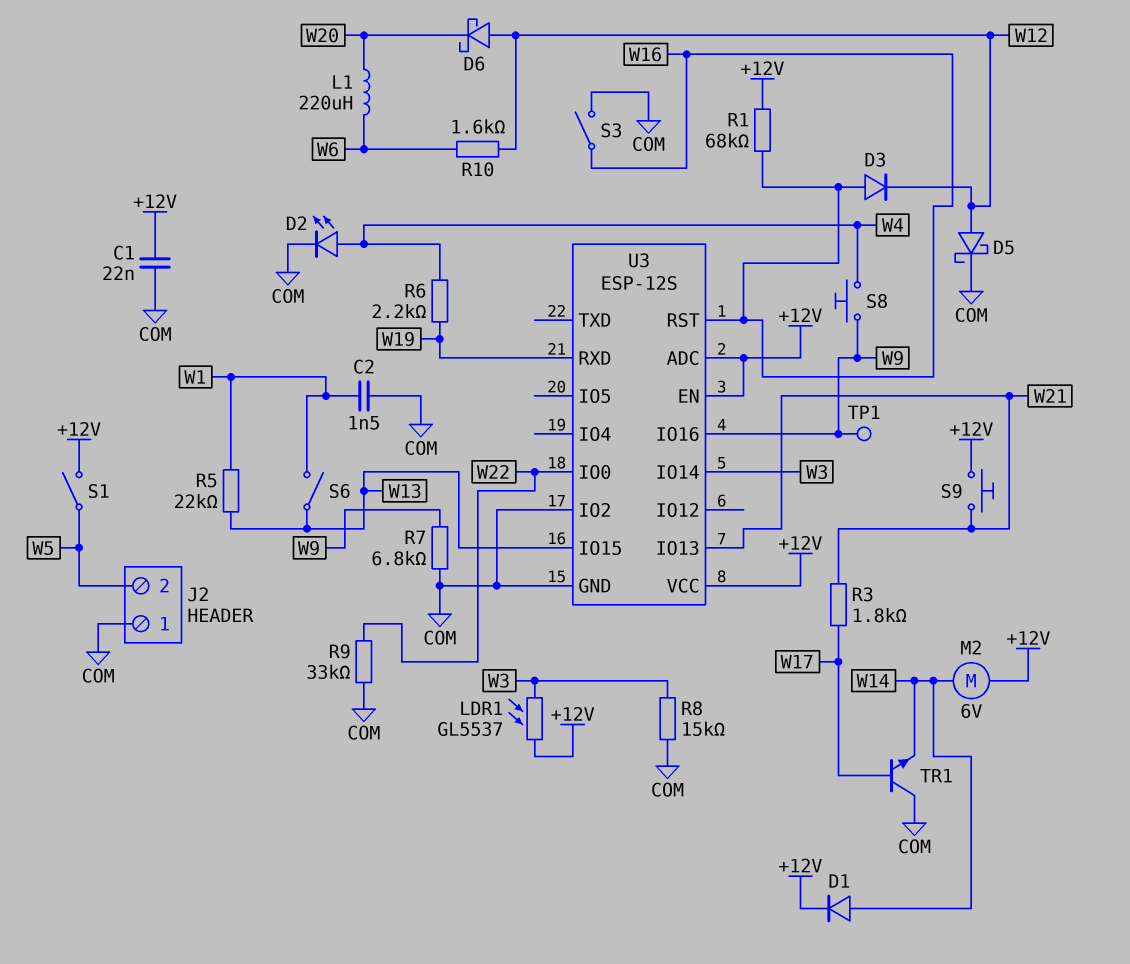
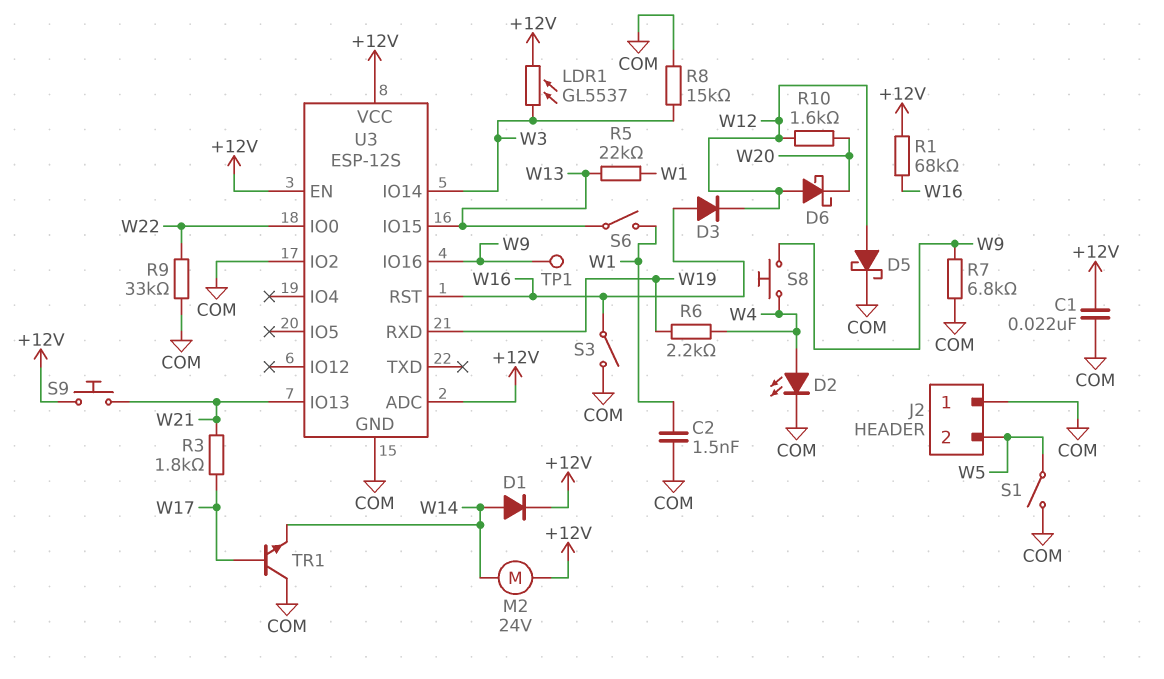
L1: 220uH (W6, W20) -> none
M2: motor 6V (+12V, W14) -> motor 24V (+12V, W14)
R10: 1.6k (W6, W12) -> 1.6k (W12, W20)
S1: switch (+12V, W5) -> switch (COM, W5)

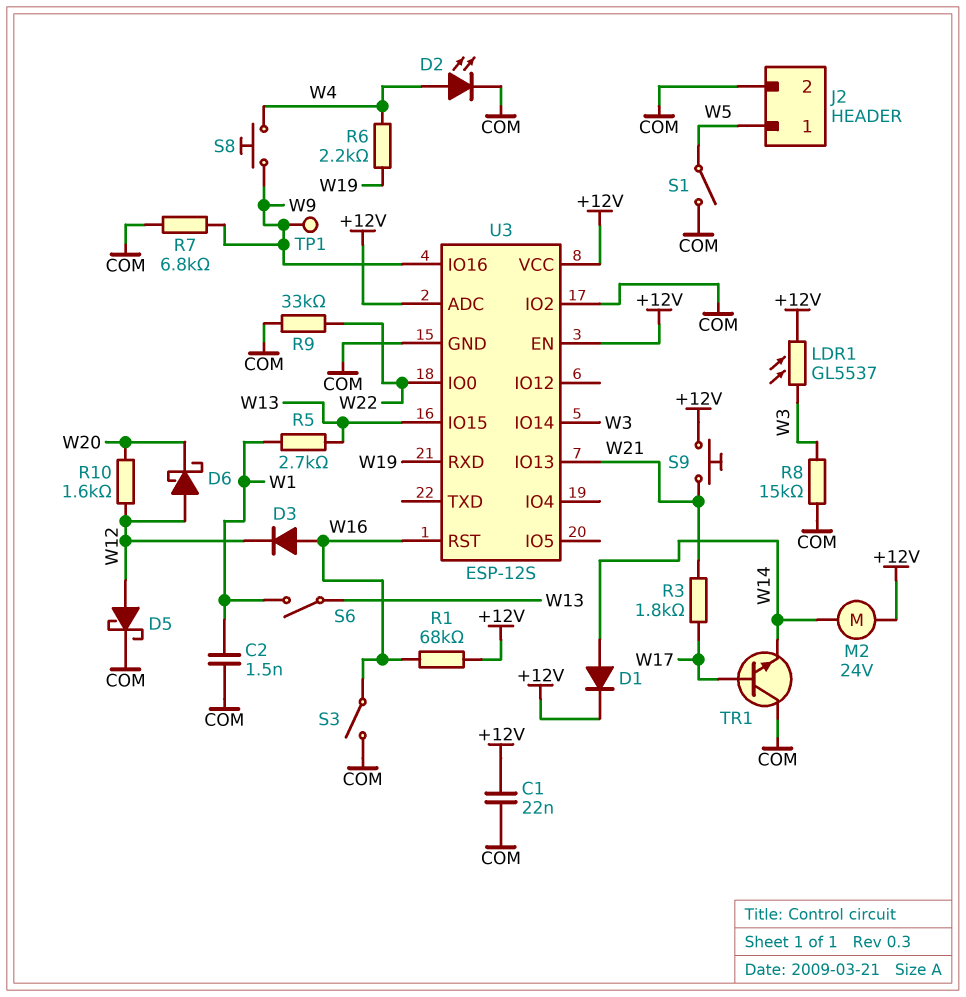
J2 pin 1: COM -> W5
J2 pin 2: W5 -> COM
R5: 22k (W1, W13) -> 2.7k (W1, W13)

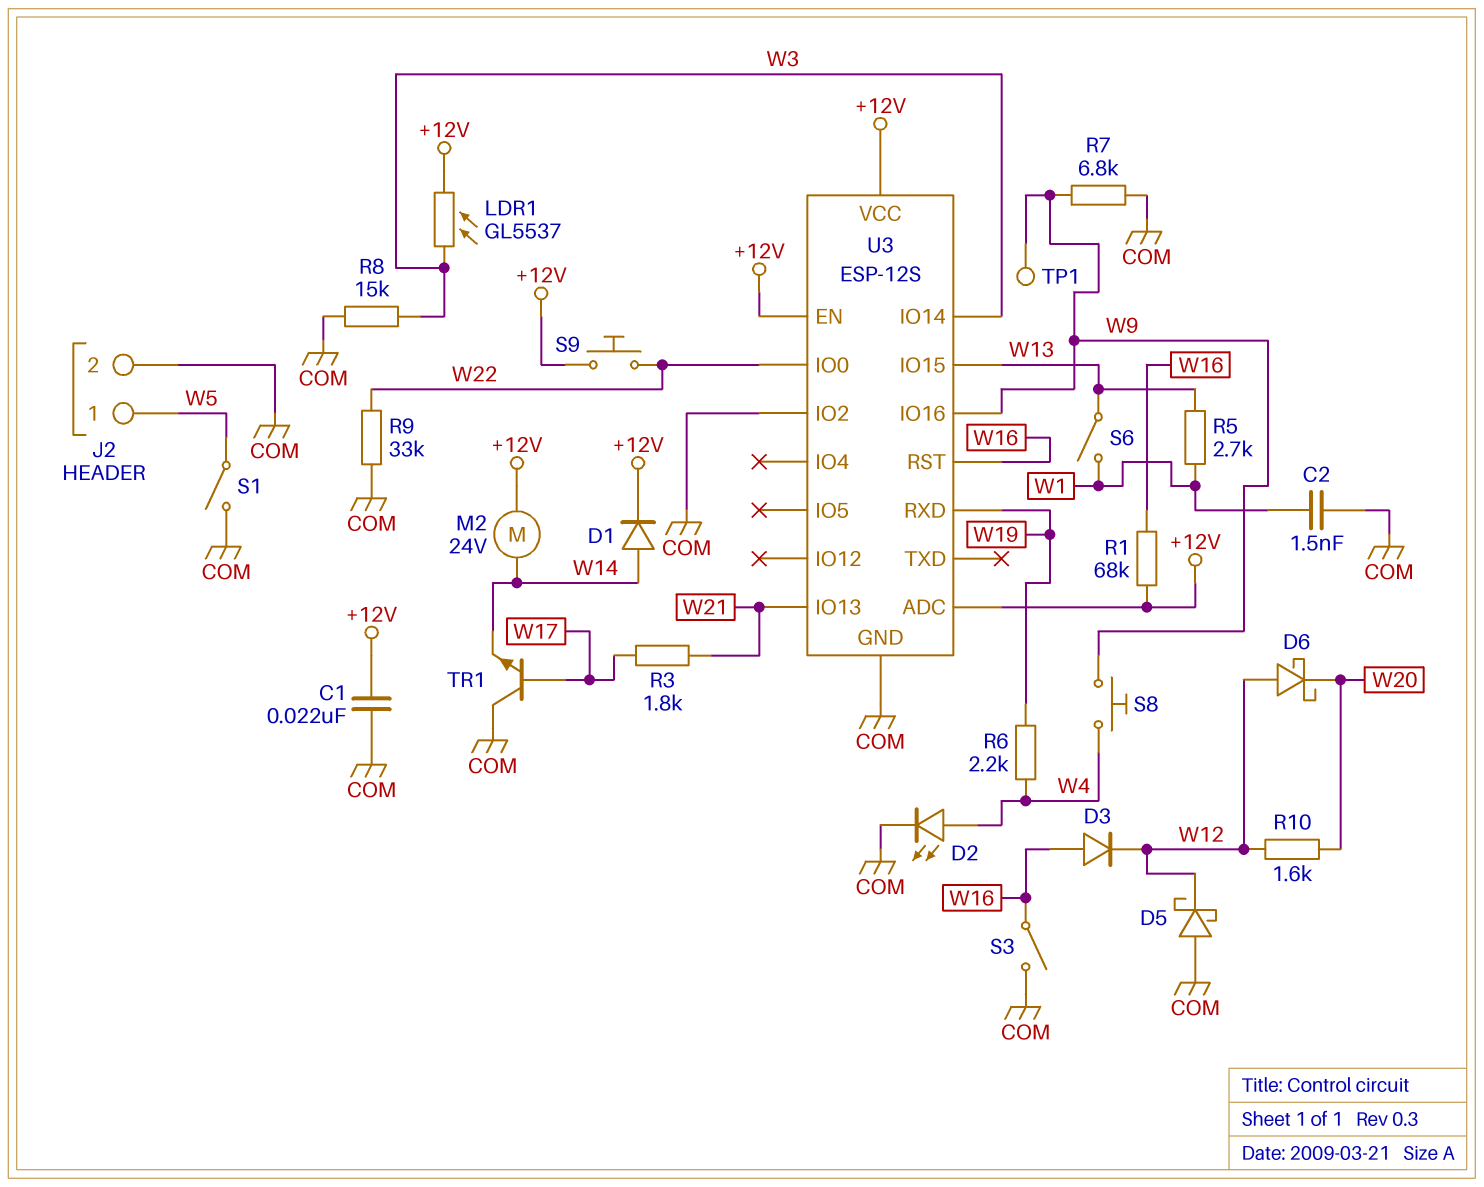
D5: schottky (A W12, K COM) -> schottky (A COM, K W12)
S9: button (+12V, W21) -> button (+12V, W22)

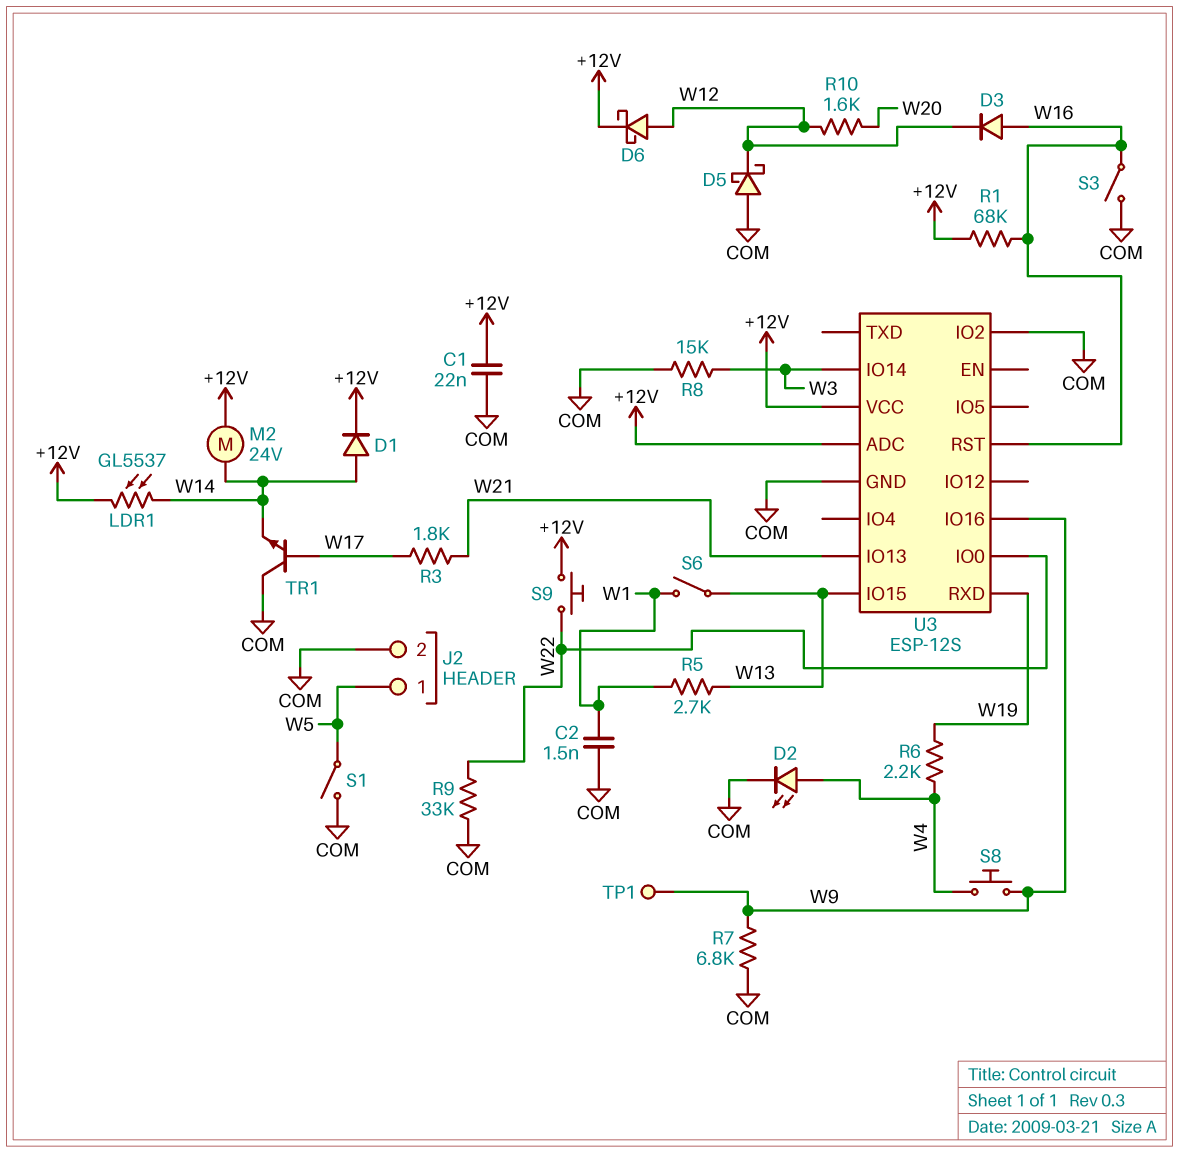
D6: schottky (A W12, K W20) -> schottky (A W12, K +12V)
LDR1: GL5537 (+12V, W3) -> GL5537 (+12V, W14)
U3 pin EN: +12V -> none

